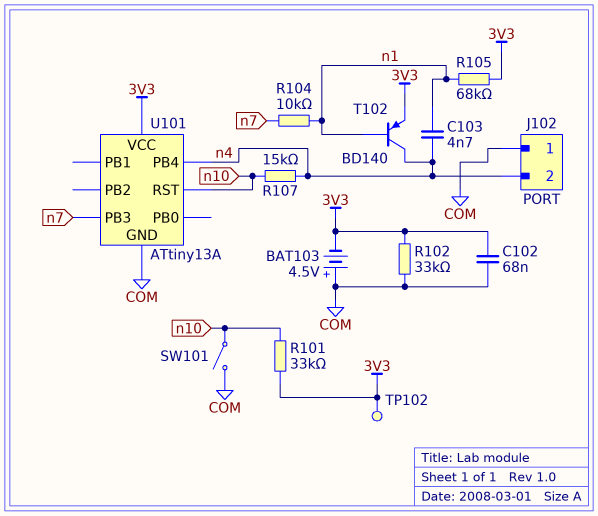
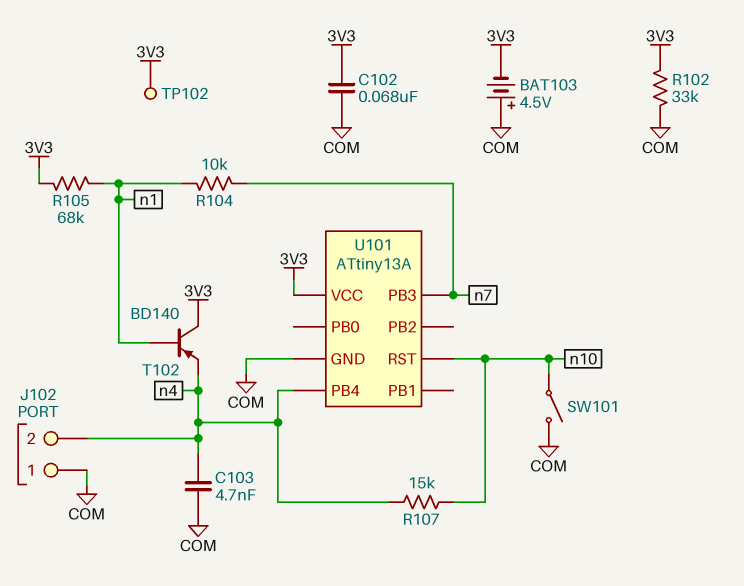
C103: 4.7nF (n1, n4) -> 4.7nF (COM, n4)
R101: 33k (3V3, n10) -> none
T102: PNP BD140 (B n1, C n4, E 3V3) -> PNP BD140 (B n1, C 3V3, E n4)

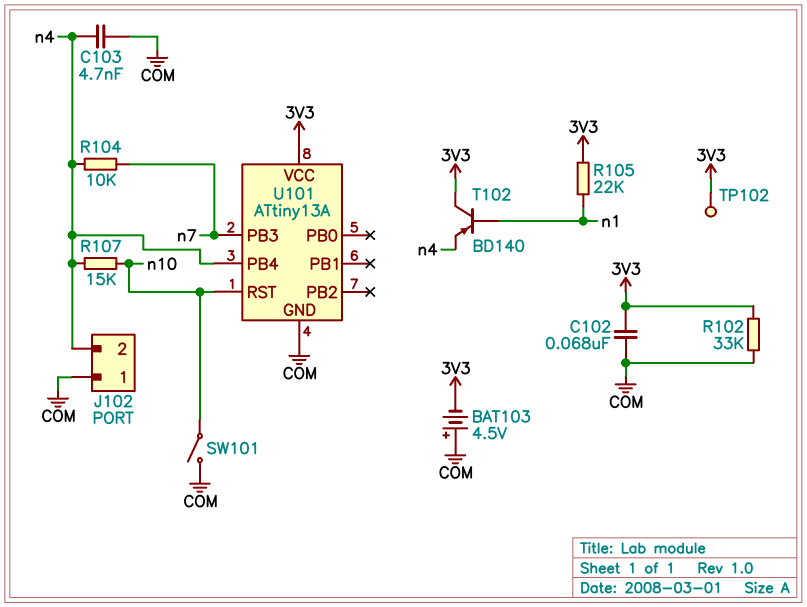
R104: 10k (n1, n7) -> 10k (n4, n7)
R105: 68k (3V3, n1) -> 22k (3V3, n1)

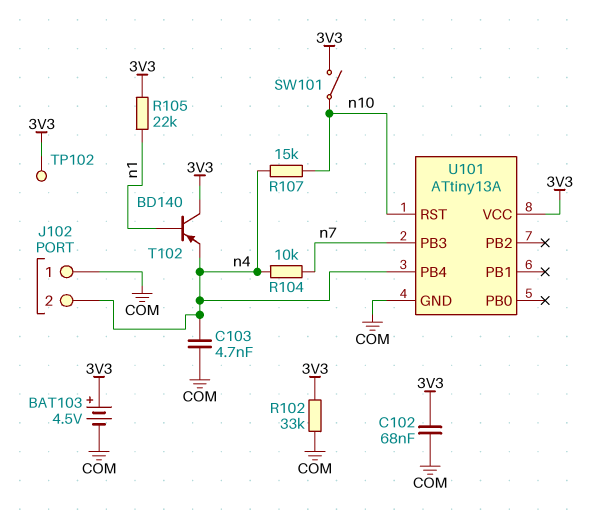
BAT103: 4.5V (plus COM, minus 3V3) -> 4.5V (plus 3V3, minus COM)
SW101: switch (COM, n10) -> switch (3V3, n10)

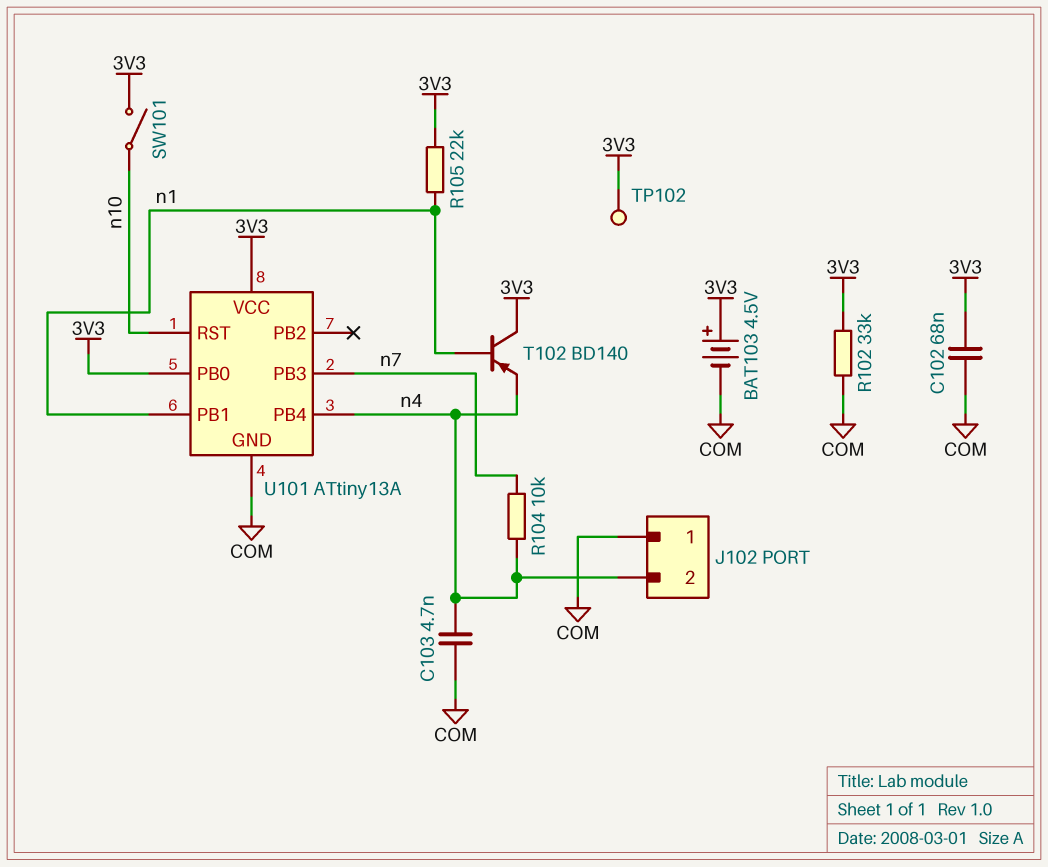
R107: 15k (n4, n10) -> none
U101 pin PB0: none -> 3V3
U101 pin PB1: none -> n1

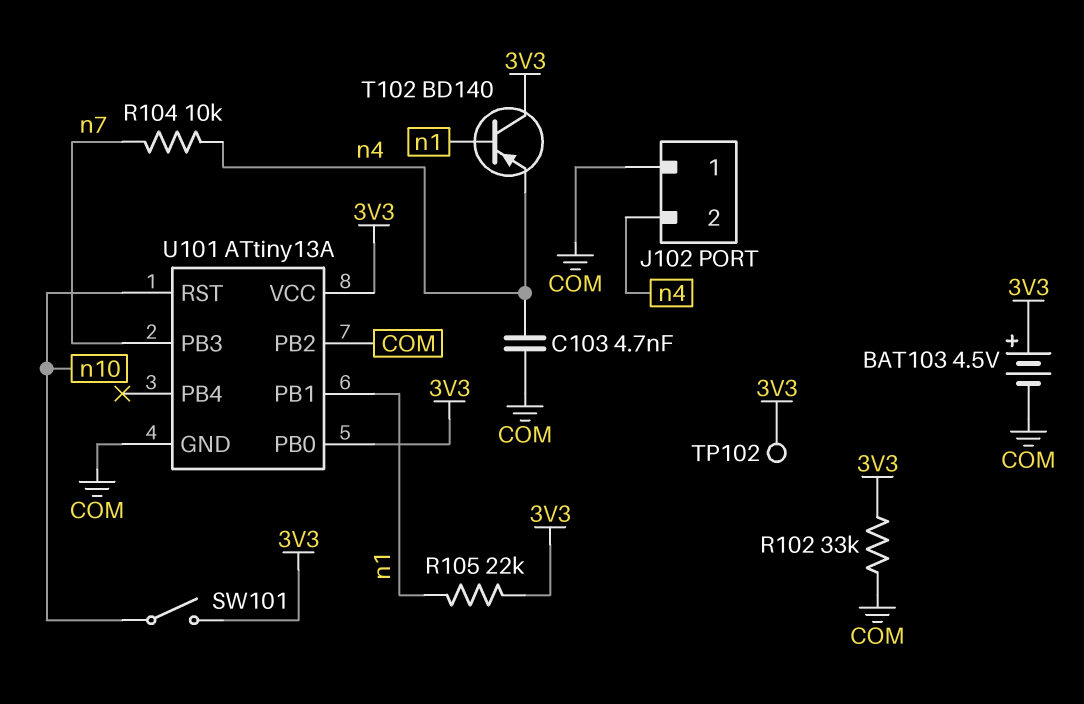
C102: 68nF (3V3, COM) -> none
U101 pin PB2: none -> COM
U101 pin PB4: n4 -> none

